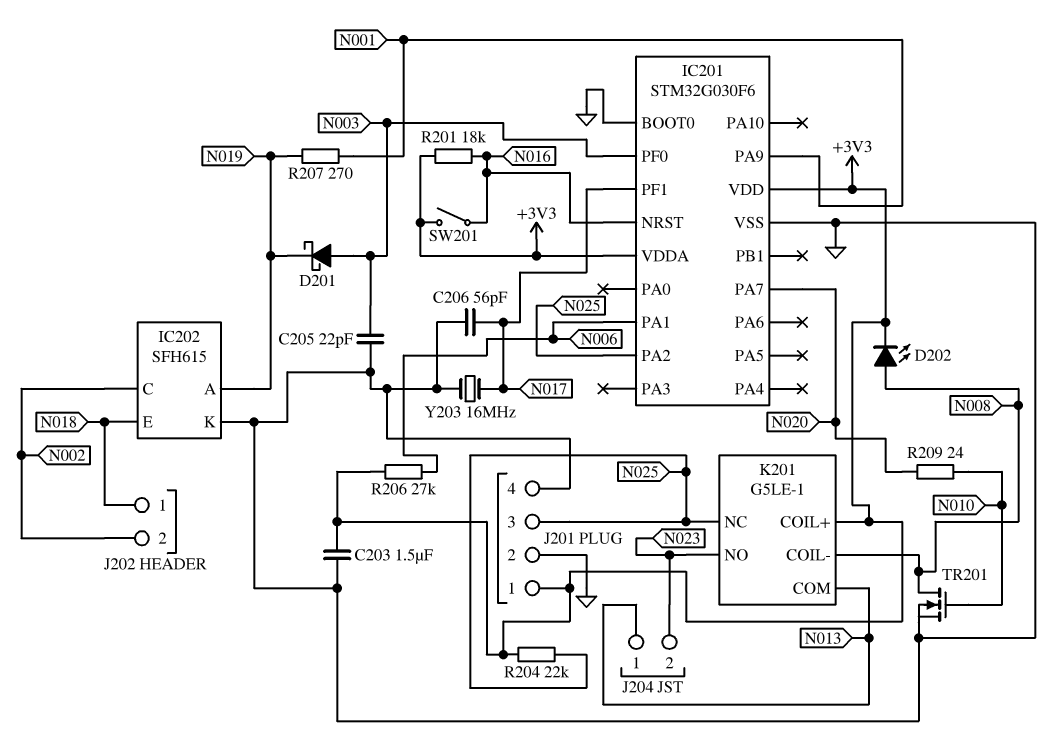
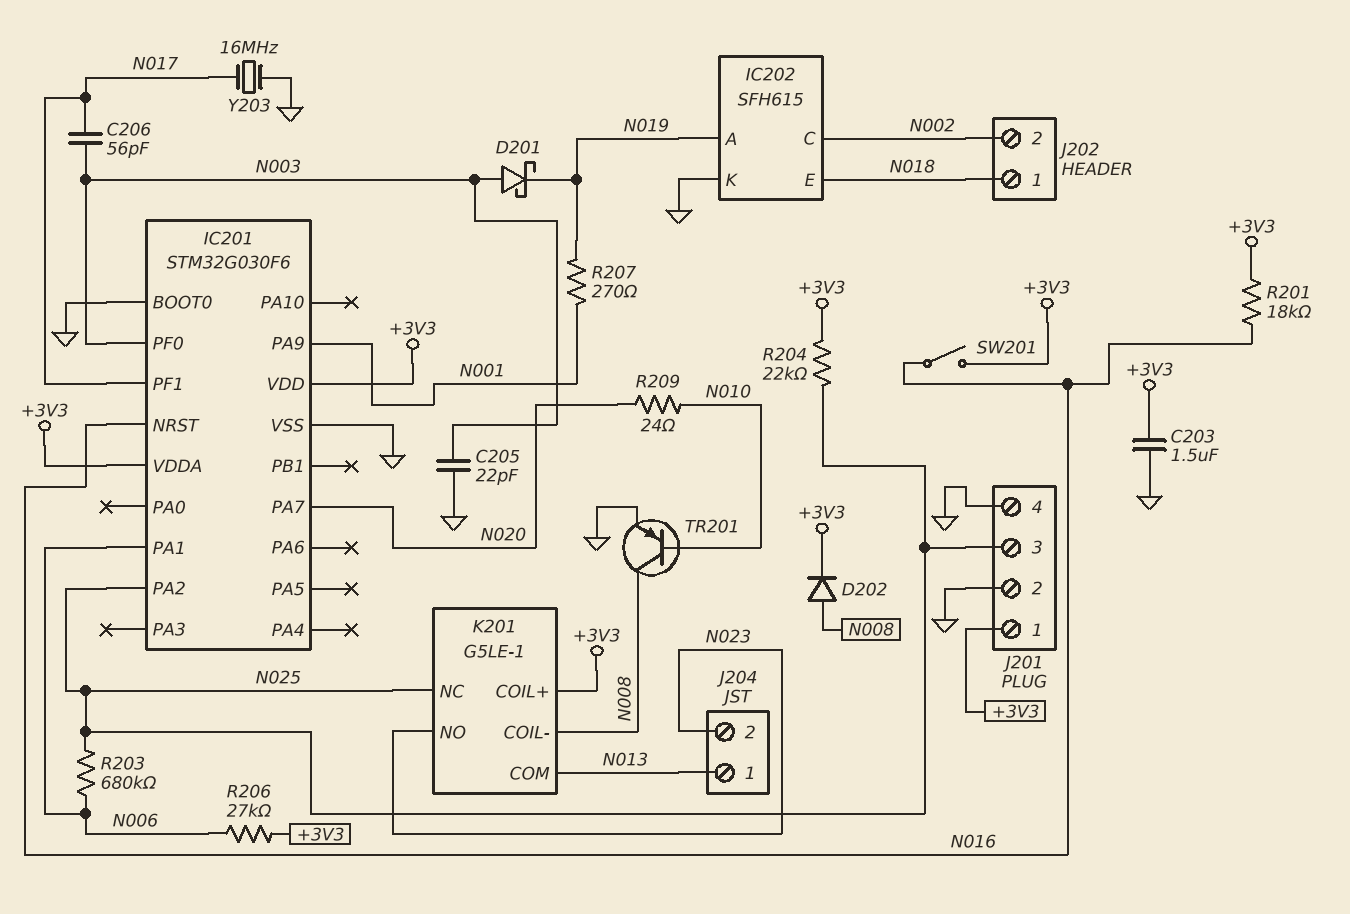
C206: 56pF (GND, N017) -> 56pF (N003, N017)
D202: LED (A N008, K +3V3) -> diode (A N008, K +3V3)
R203: none -> 680k (N006, N025)
TR201: NMOS (G N010, D N008, S GND) -> PNP (B N010, C N008, E GND)

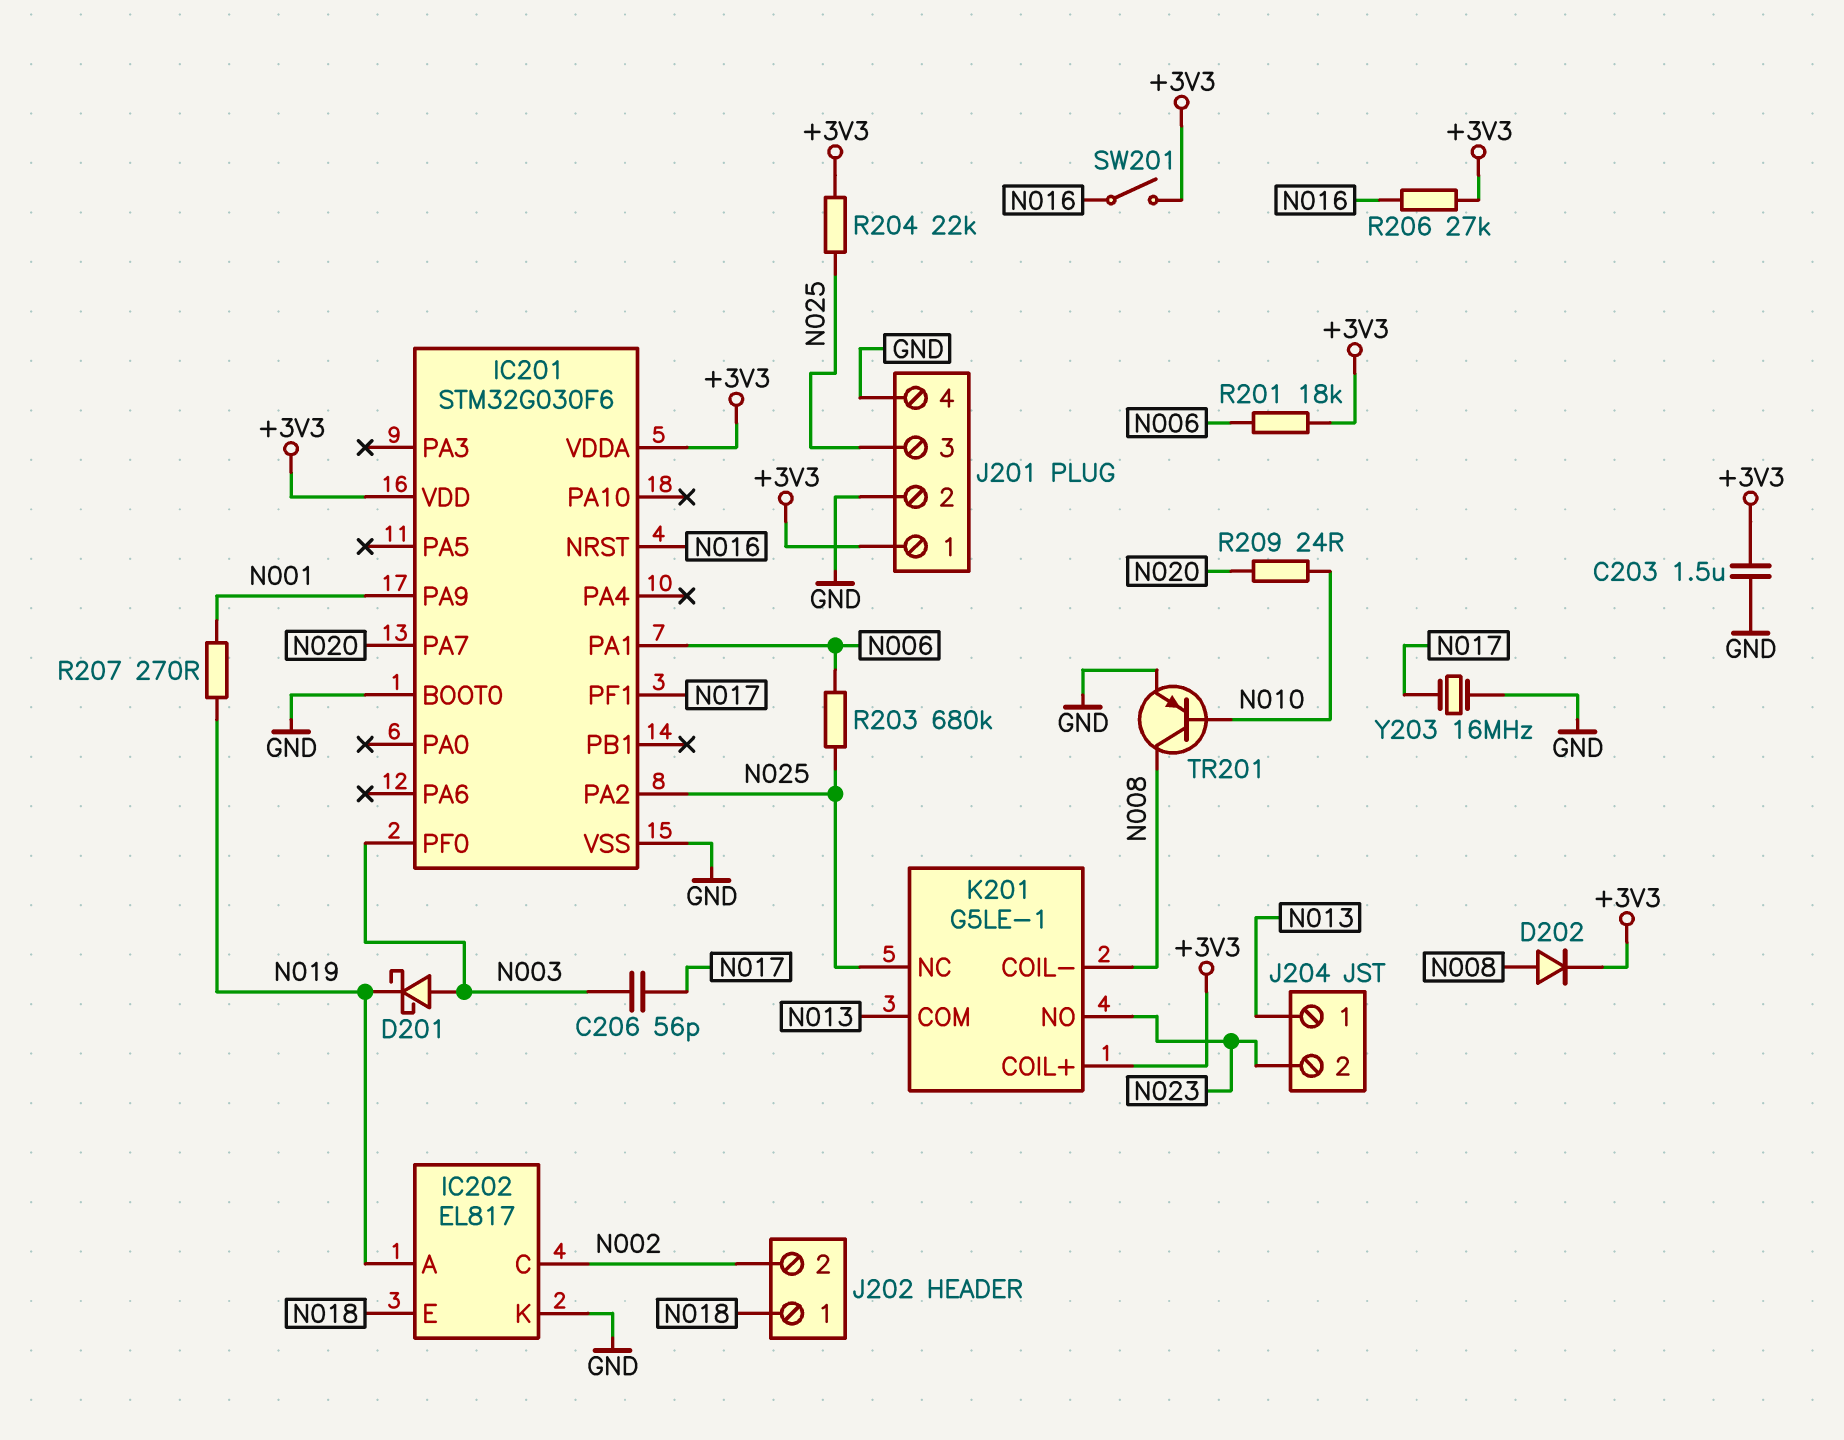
C205: 22pF (GND, N003) -> none
IC202: SFH615 -> EL817
R201: 18k (+3V3, N016) -> 18k (+3V3, N006)
R206: 27k (+3V3, N006) -> 27k (+3V3, N016)

